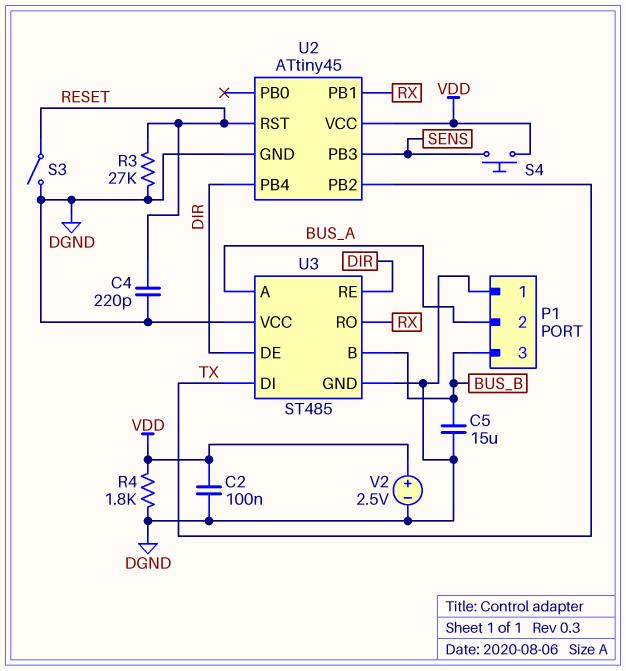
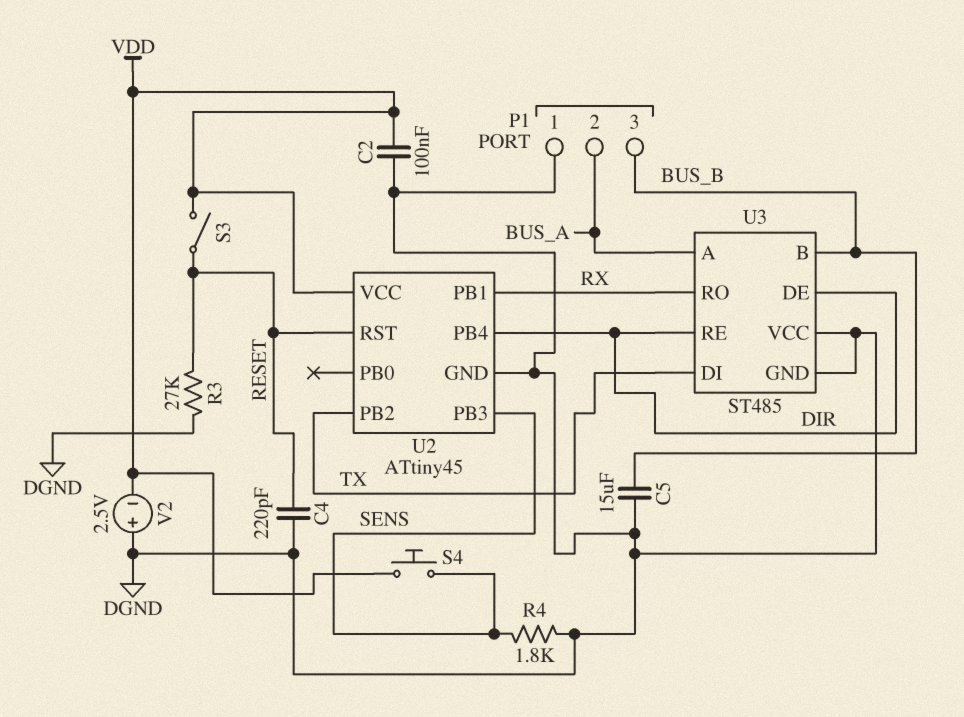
R4: 1.8k (DGND, VDD) -> 1.8k (DGND, SENS)
S3: switch (DGND, RESET) -> switch (RESET, VDD)
V2: 2.5V (plus VDD, minus DGND) -> 2.5V (plus DGND, minus VDD)

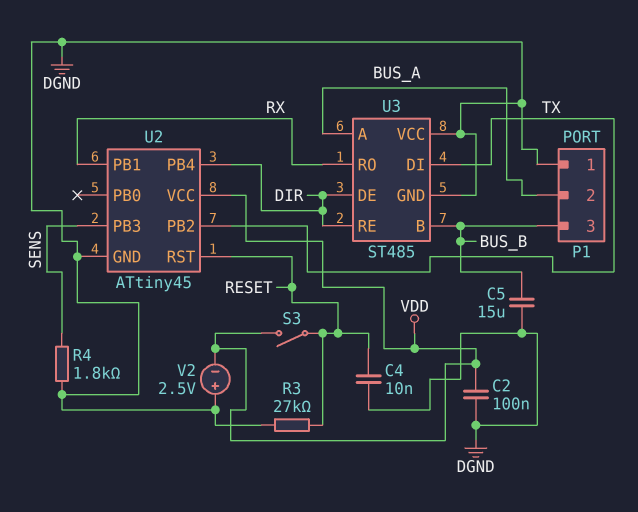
C4: 220pF (DGND, RESET) -> 10nF (DGND, RESET)
S4: button (SENS, VDD) -> none

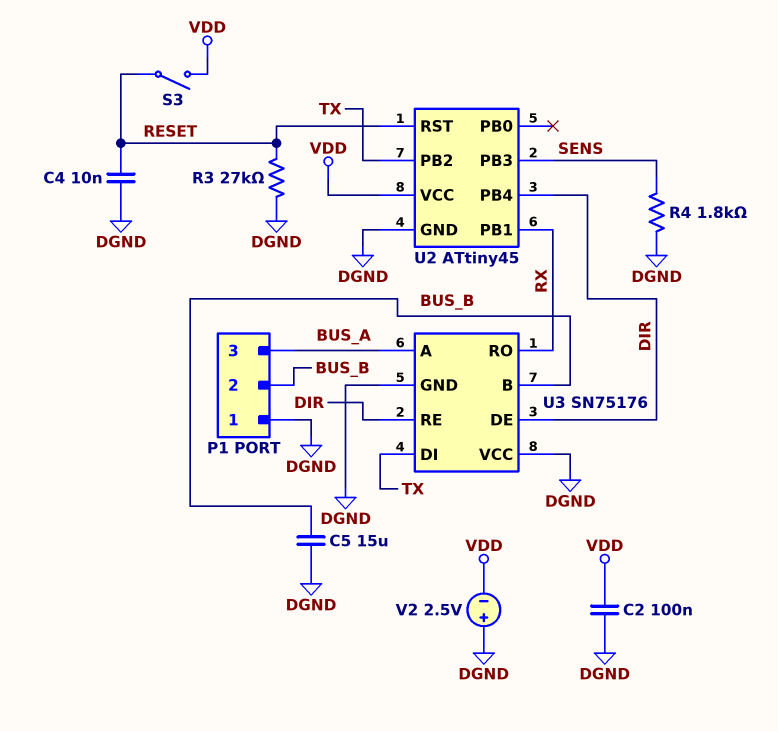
P1 pin 2: BUS_A -> BUS_B
P1 pin 3: BUS_B -> BUS_A
U3: ST485 -> SN75176

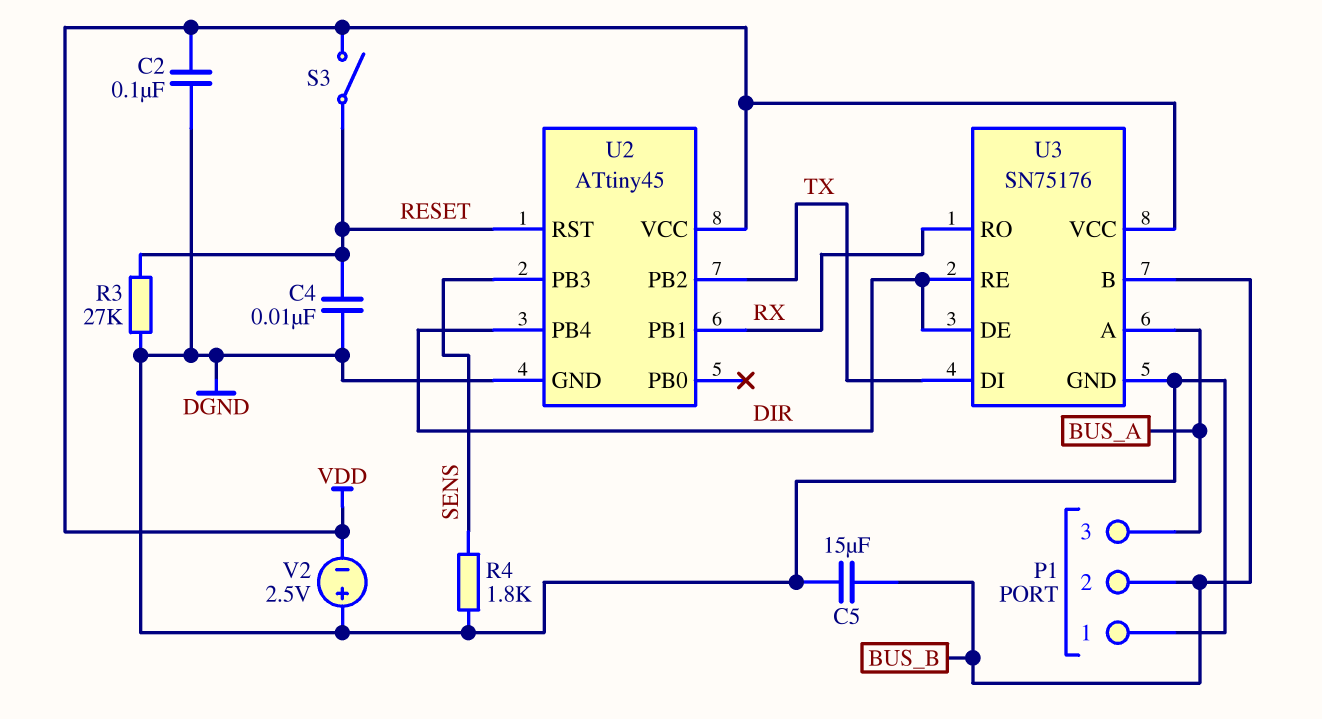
U3 pin VCC: DGND -> VDD

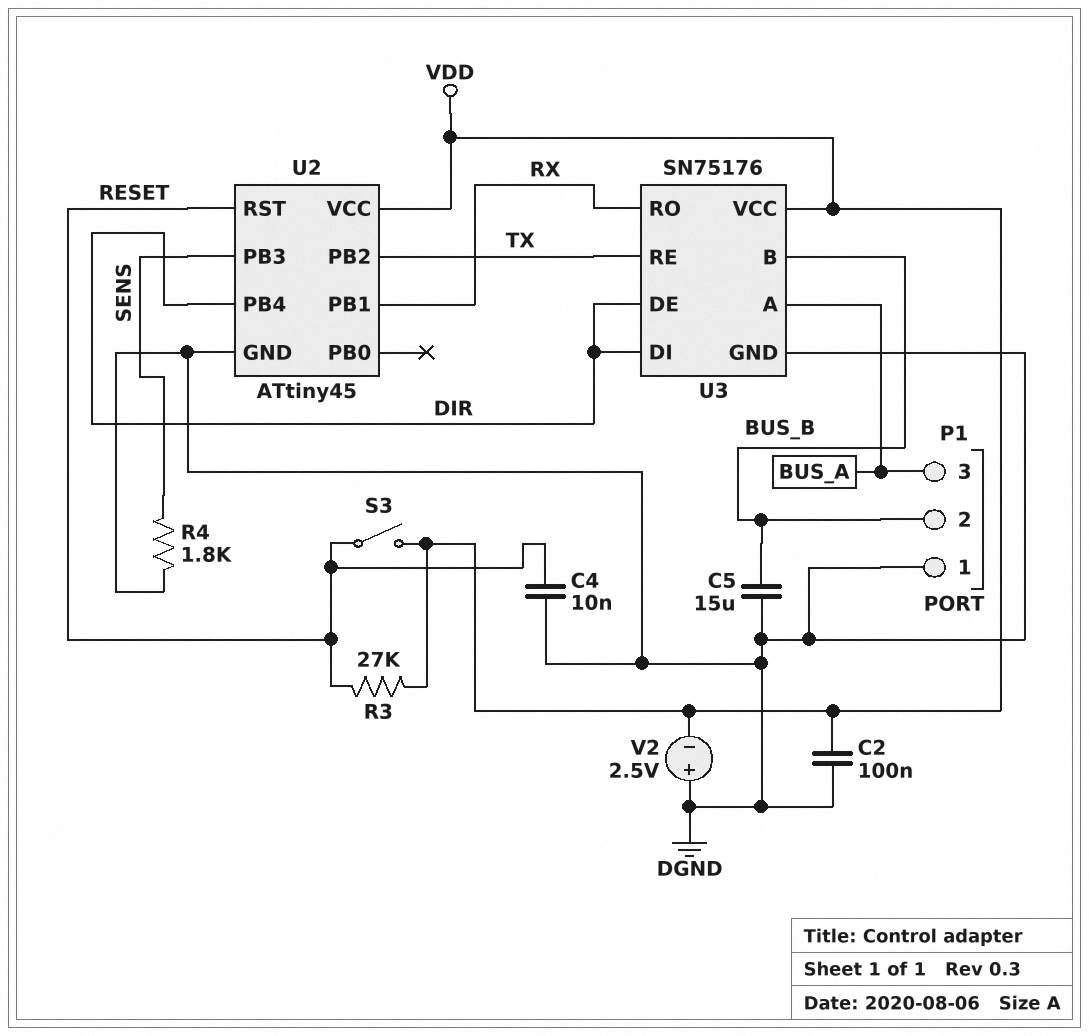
R3: 27k (DGND, RESET) -> 27k (RESET, VDD)
U3 pin DI: TX -> DIR
U3 pin RE: DIR -> TX

